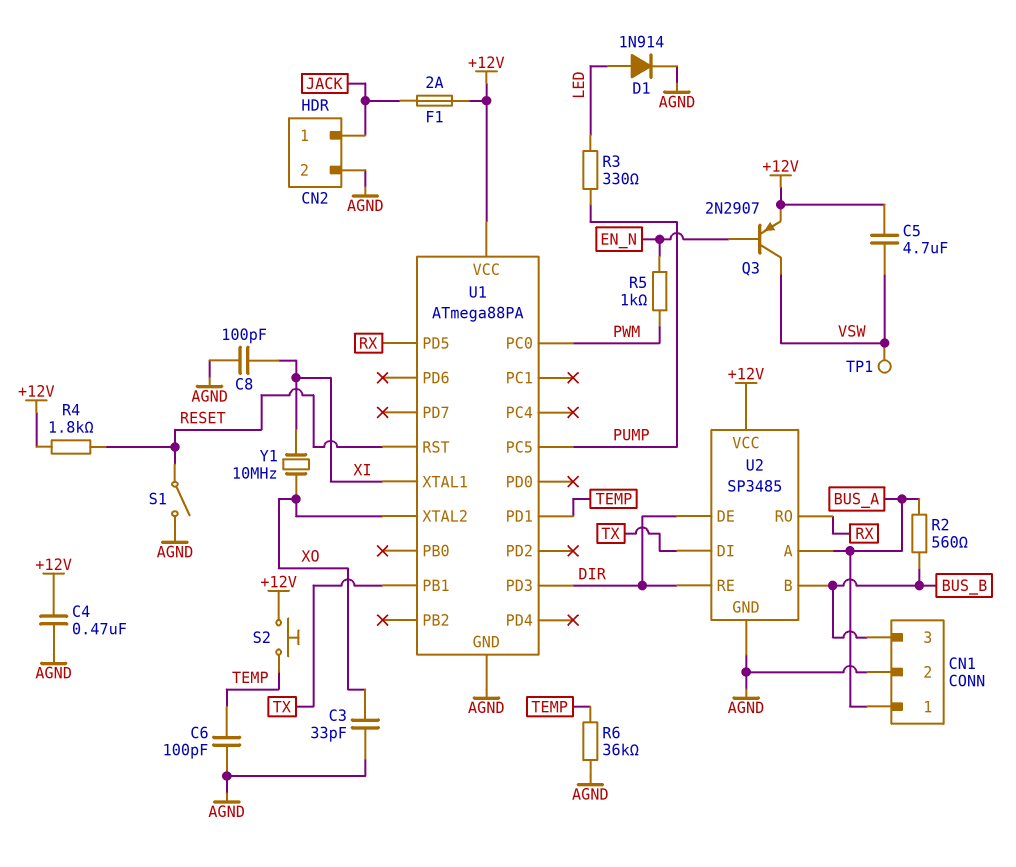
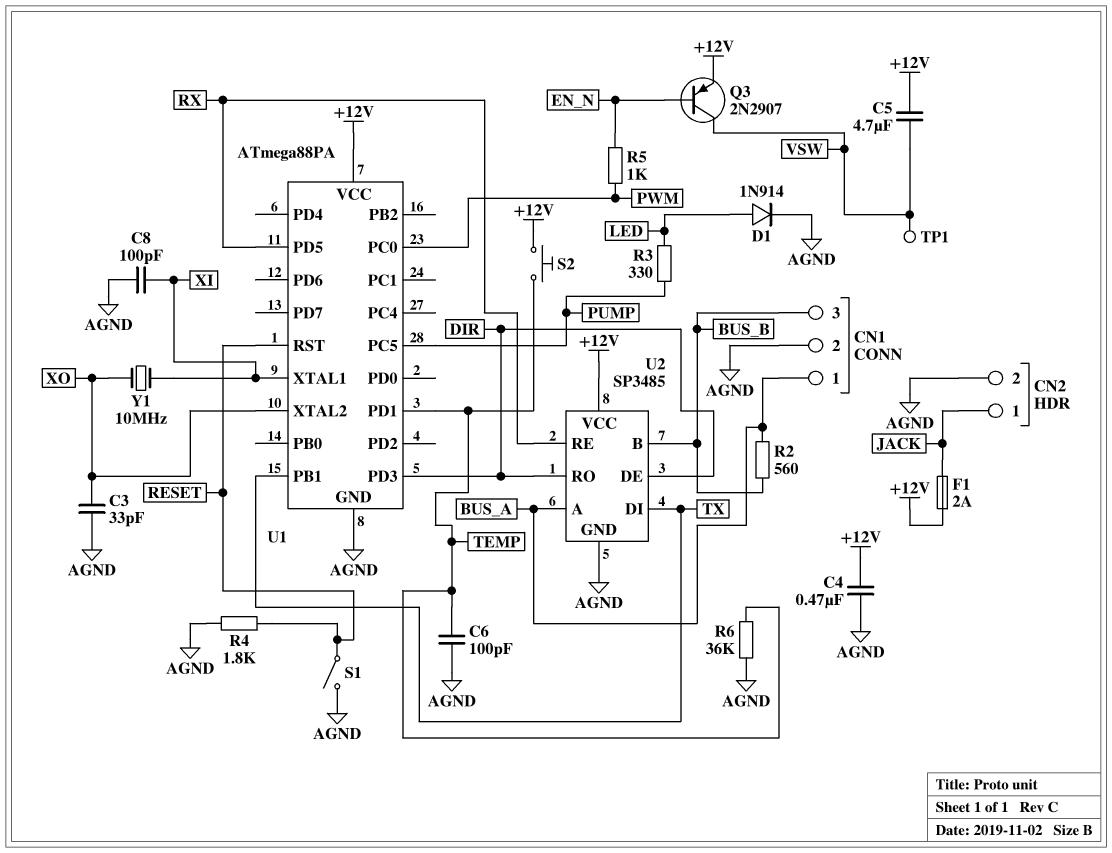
R4: 1.8k (+12V, RESET) -> 1.8k (AGND, RESET)
U2 pin RE: DIR -> RX
U2 pin RO: RX -> DIR

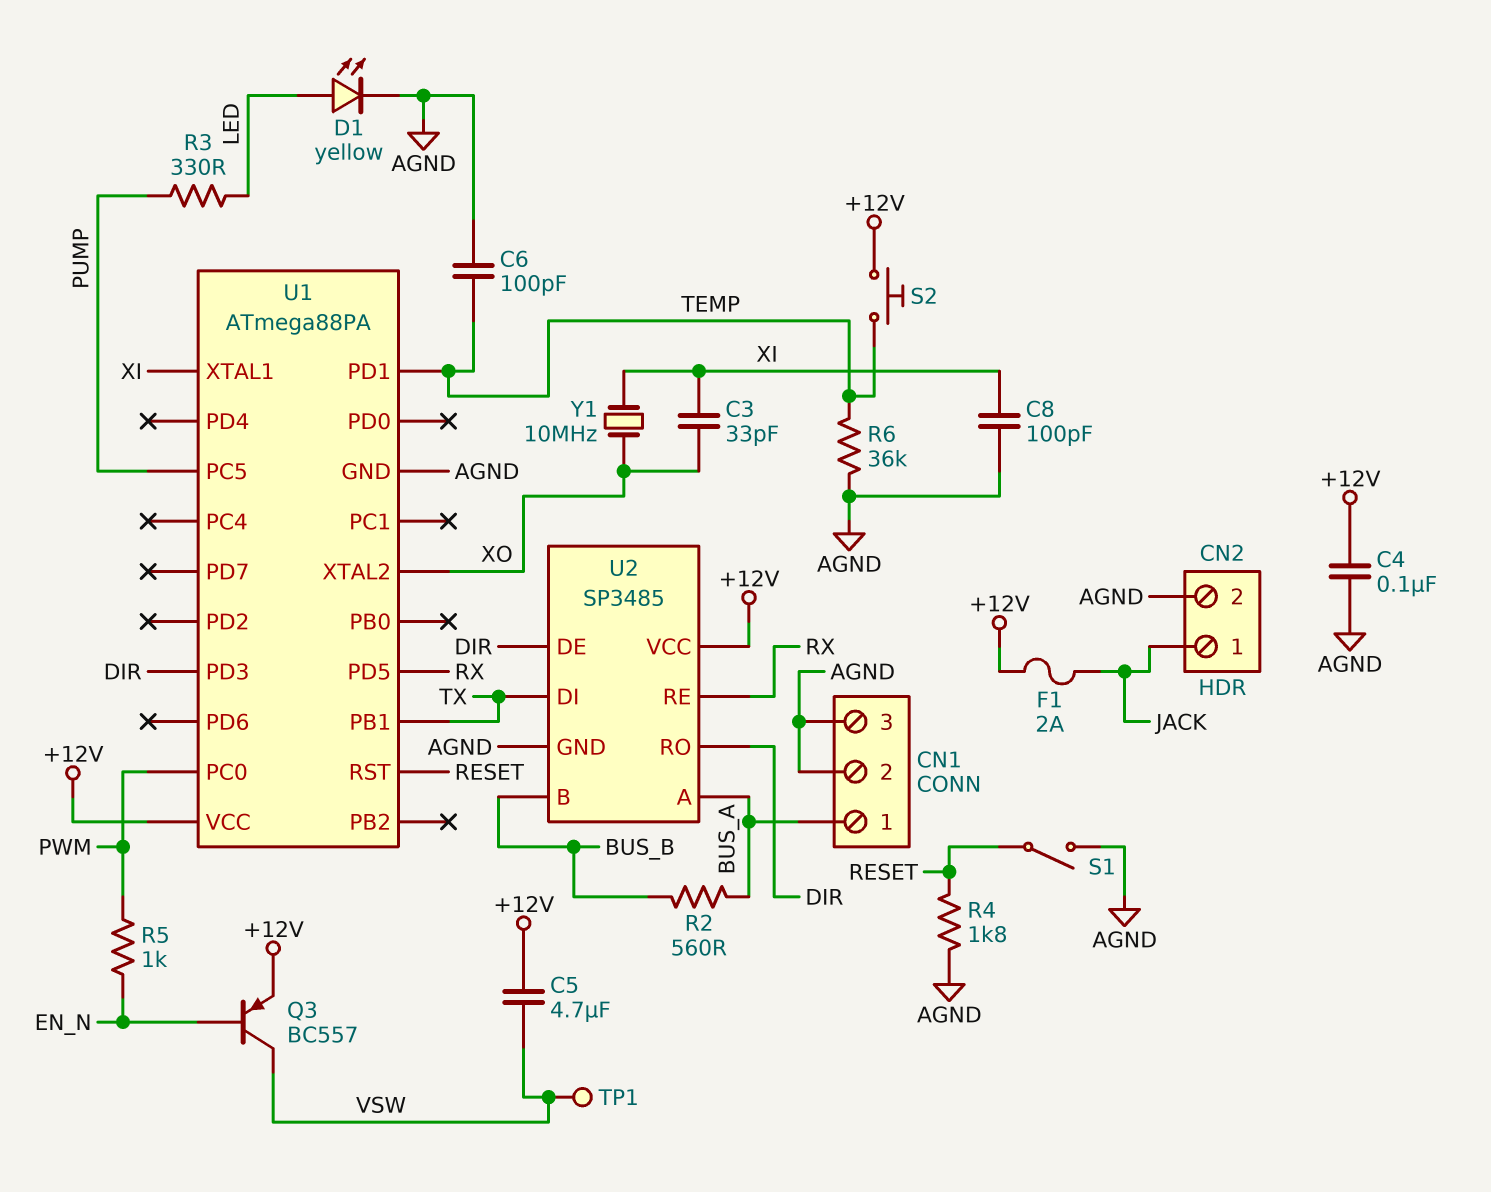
C3: 33pF (AGND, XO) -> 33pF (XI, XO)
C4: 470nF (+12V, AGND) -> 100nF (+12V, AGND)
CN1 pin 3: BUS_B -> AGND
D1: diode 1N914 (A LED, K AGND) -> LED yellow (A LED, K AGND)
Q3: PNP 2N2907 (B EN_N, C VSW, E +12V) -> PNP BC557 (B EN_N, C VSW, E +12V)

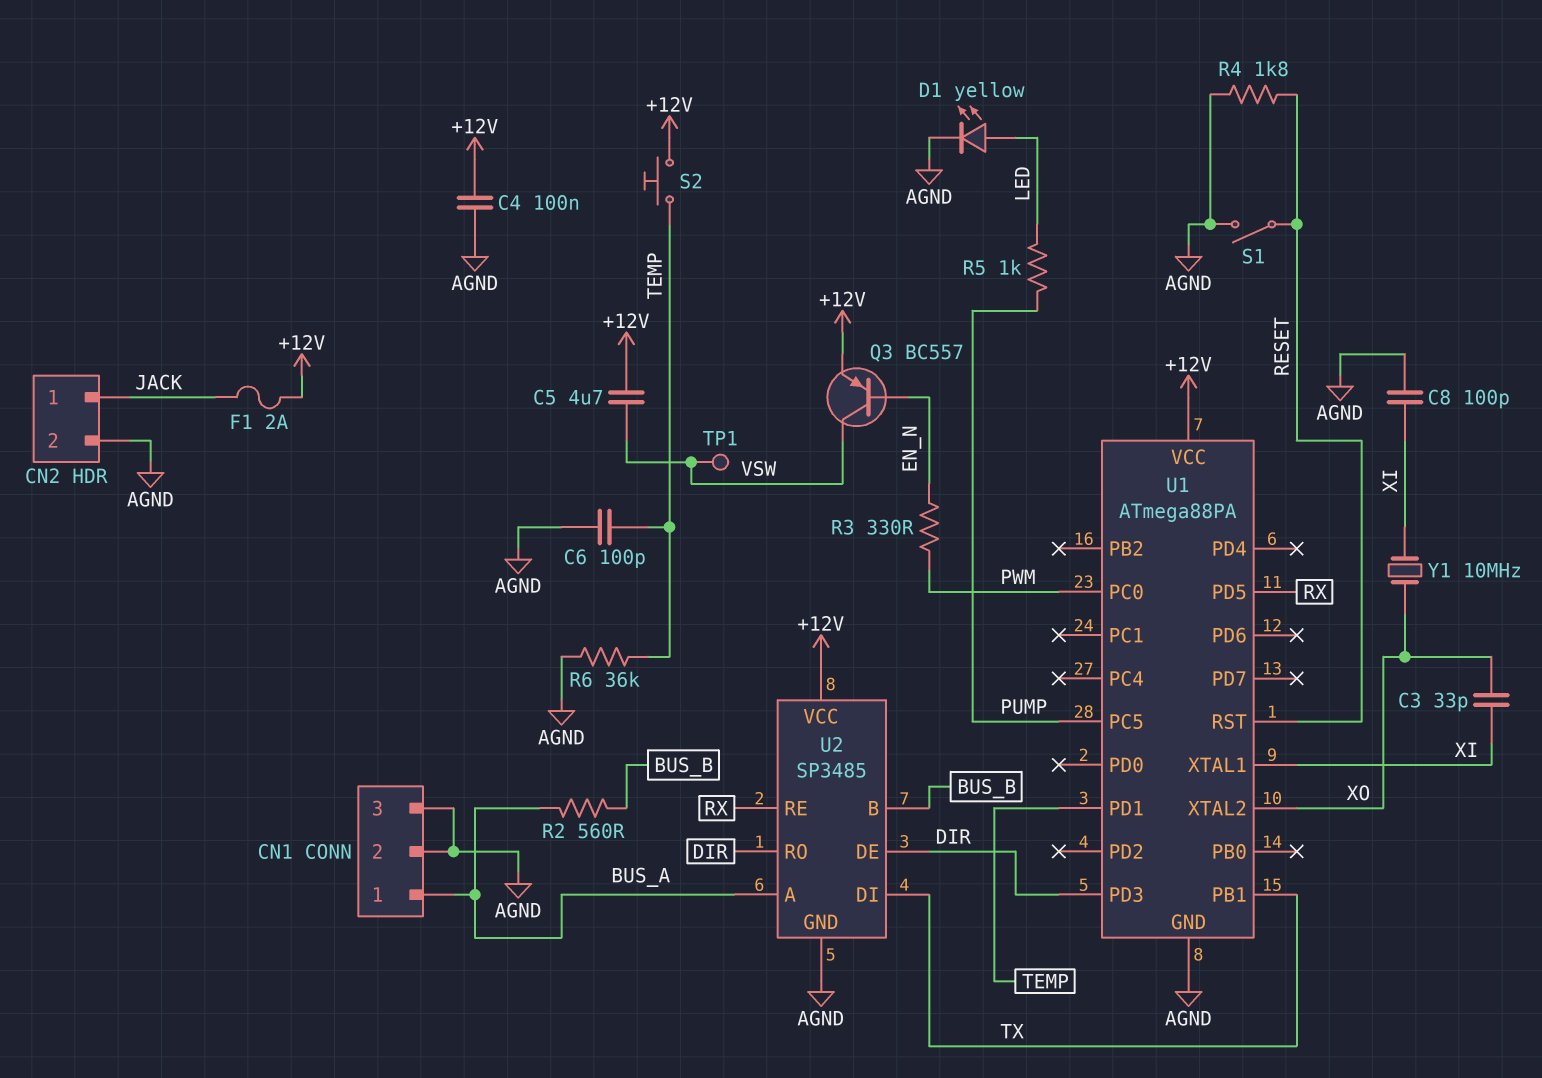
R3: 330 (LED, PUMP) -> 330 (EN_N, PWM)
R5: 1k (EN_N, PWM) -> 1k (LED, PUMP)

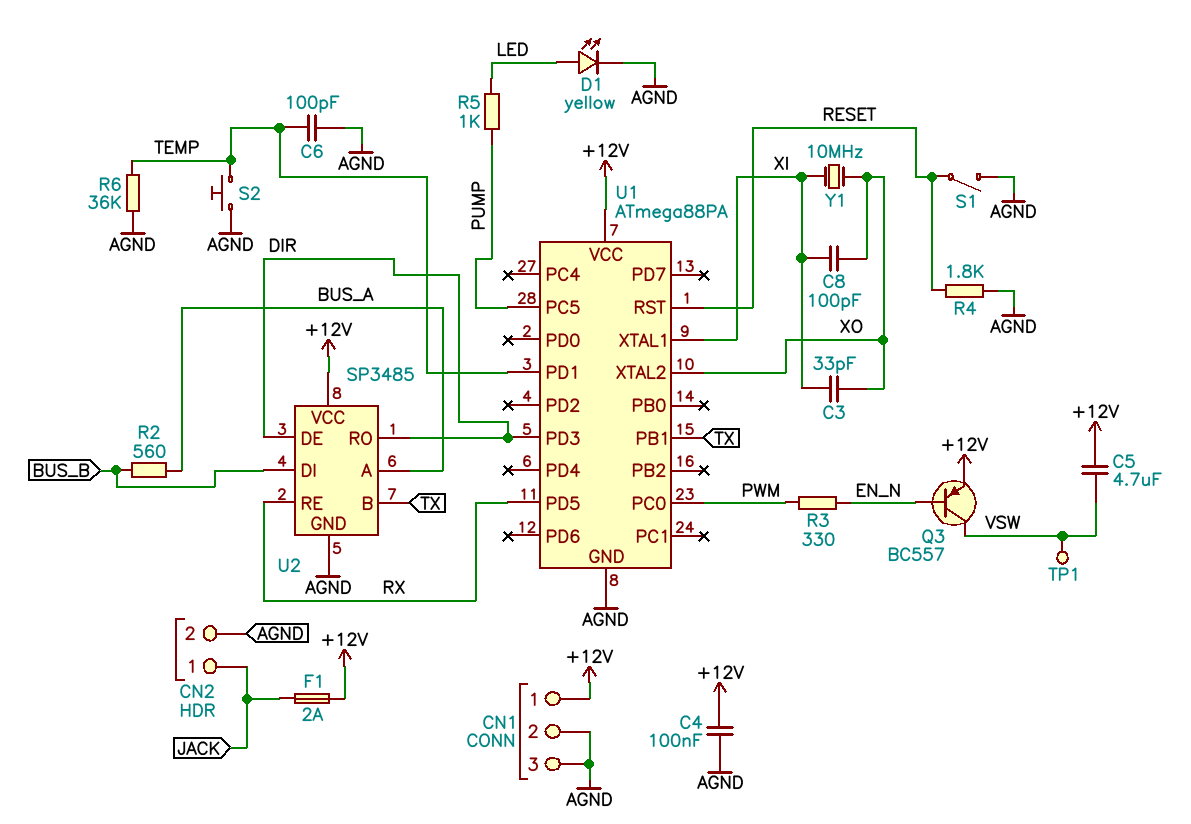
C8: 100pF (AGND, XI) -> 100pF (XI, XO)
CN1 pin 1: BUS_A -> +12V
S2: button (+12V, TEMP) -> button (AGND, TEMP)
U2 pin B: BUS_B -> TX
U2 pin DI: TX -> BUS_B

